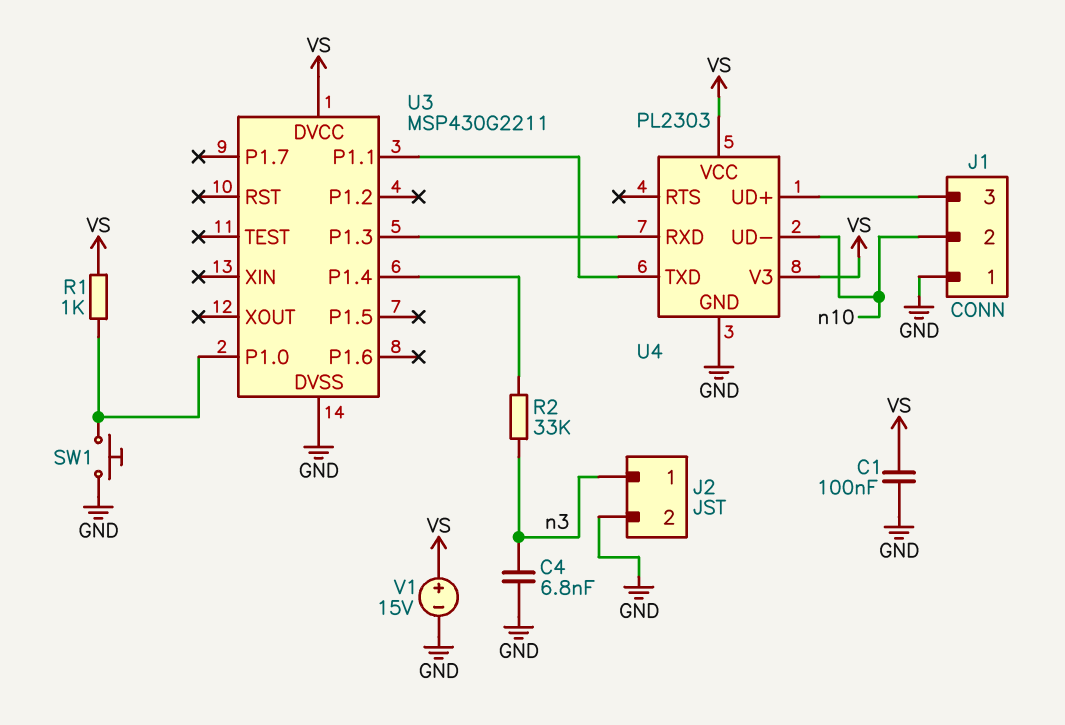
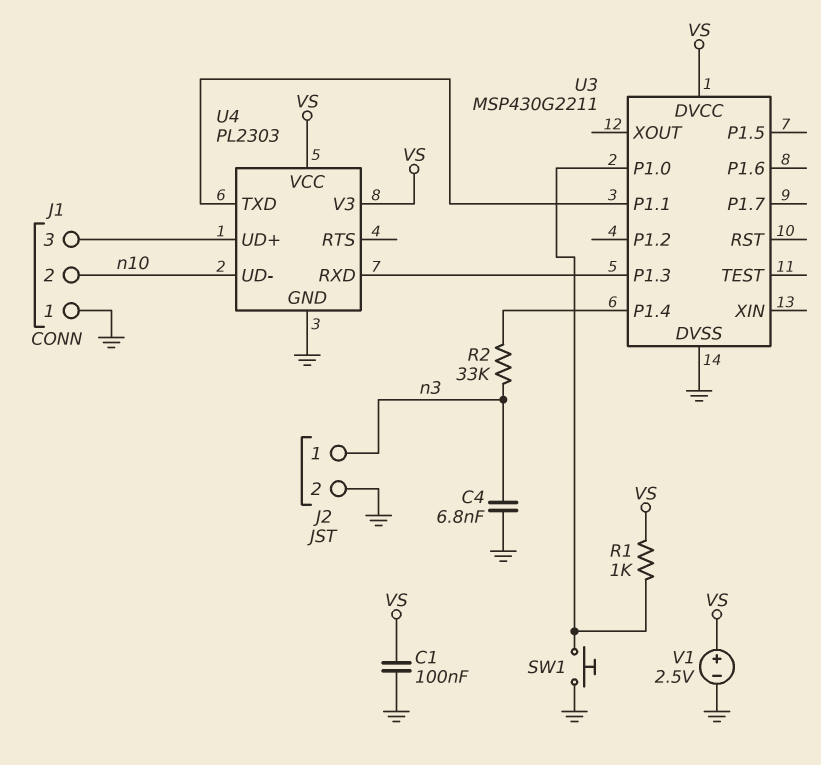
V1: 15V (plus VS, minus GND) -> 2.5V (plus VS, minus GND)

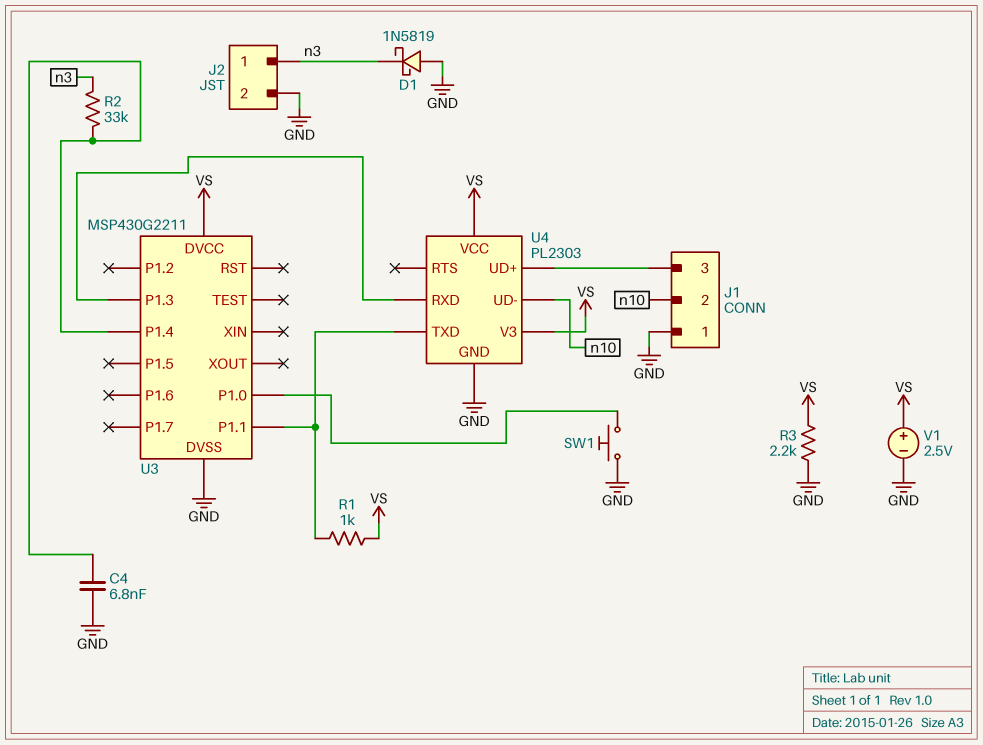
C1: 100nF (GND, VS) -> none
C4: 6.8nF (GND, n3) -> 6.8nF (GND, U3/P1.4)
D1: none -> schottky 1N5819 (A GND, K n3)
R1: 1k (U3/P1.0, VS) -> 1k (U3/P1.1, VS)
R3: none -> 2.2k (GND, VS)

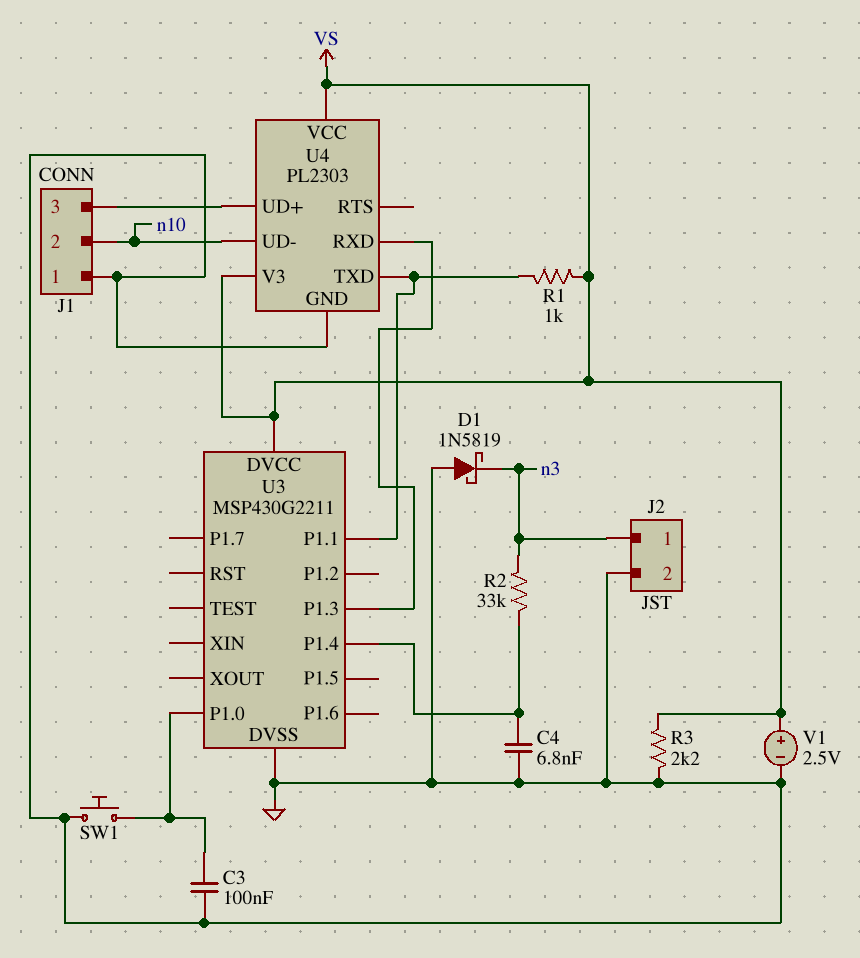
C3: none -> 100nF (GND, U3/P1.0)

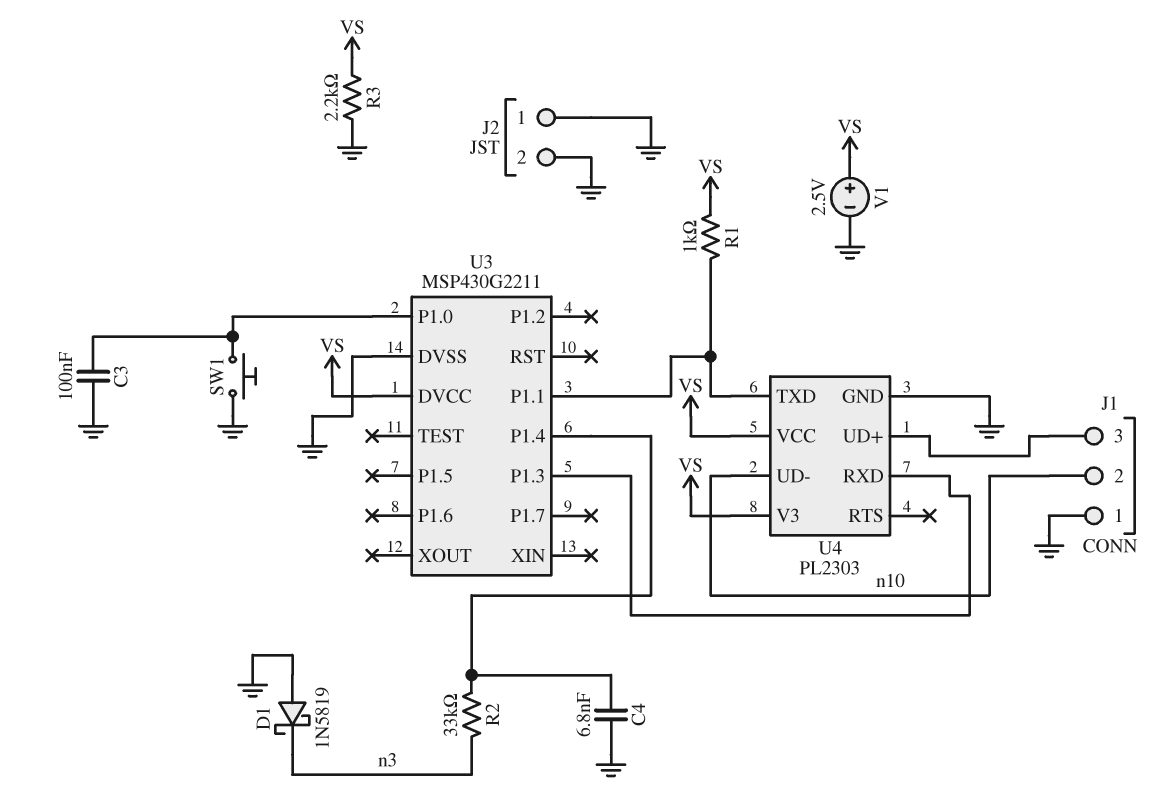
J2 pin 1: n3 -> GND

